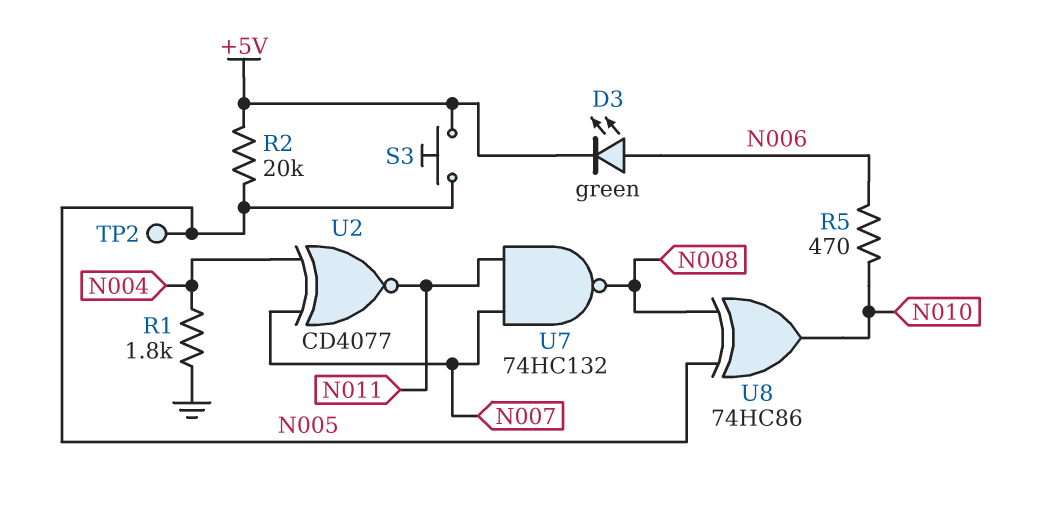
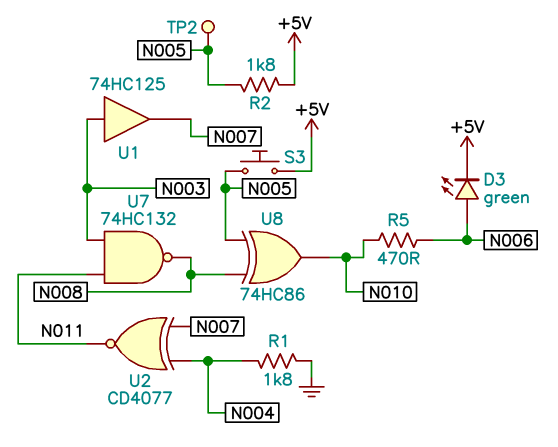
R2: 20k (+5V, N005) -> 1.8k (+5V, N005)
U1: none -> buffer 74HC125 (in N003, out N007)
U7: NAND 74HC132 (in N007, in N011, out N008) -> NAND 74HC132 (in N003, in N011, out N008)

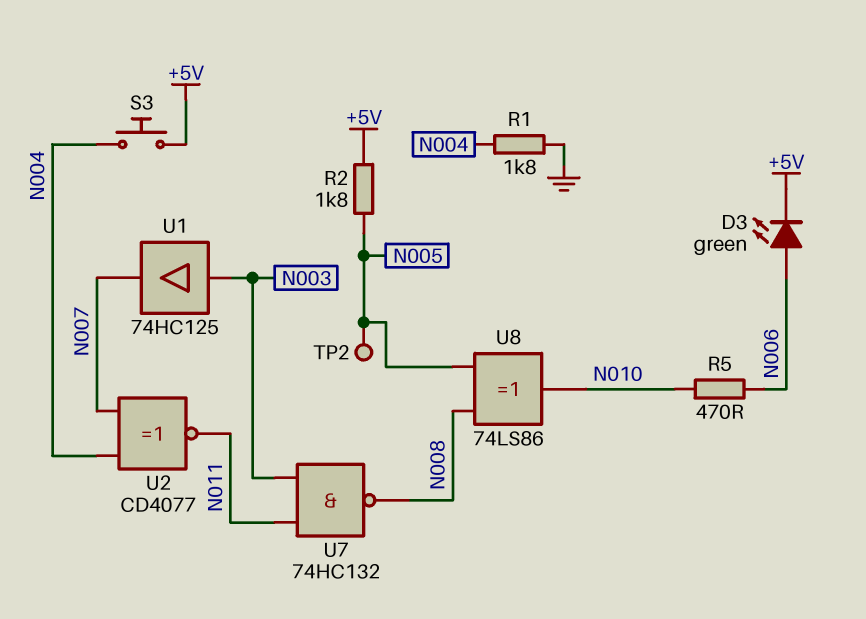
S3: button (+5V, N005) -> button (+5V, N004)
U8: XOR 74HC86 (in N005, in N008, out N010) -> XOR 74LS86 (in N005, in N008, out N010)

